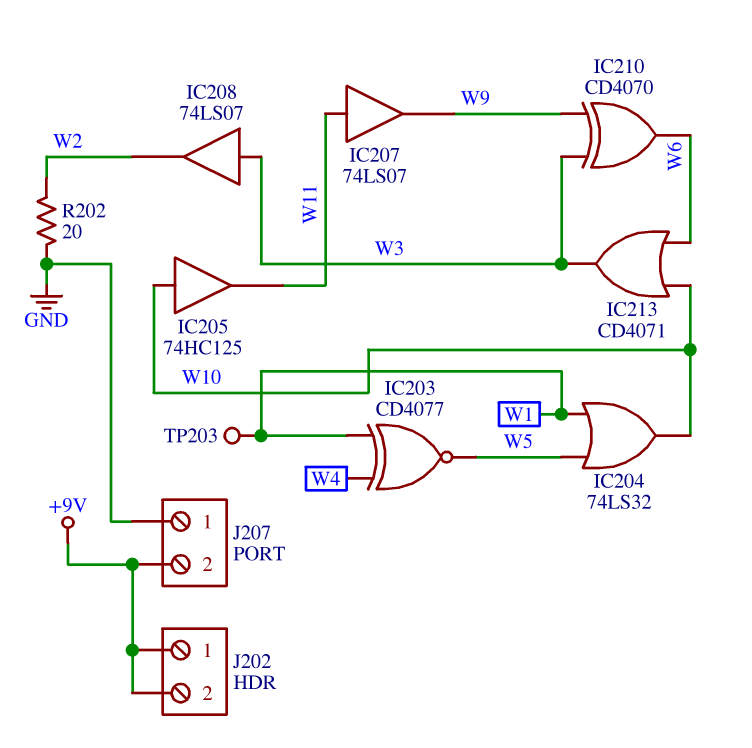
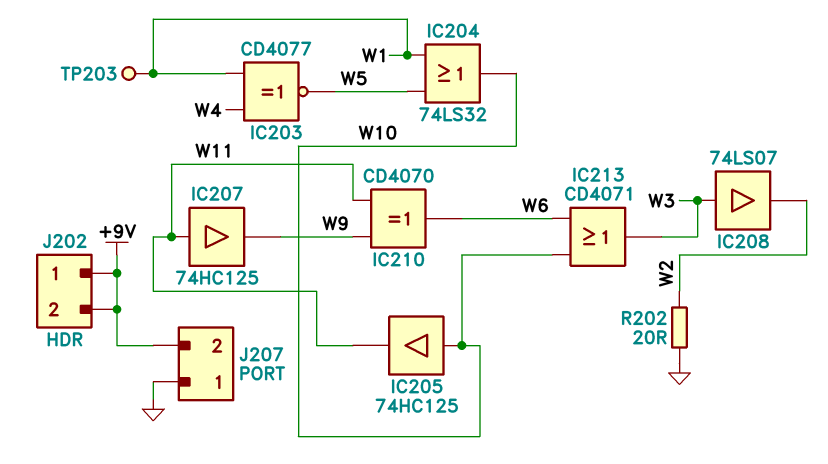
IC207: buffer 74LS07 (in W11, out W9) -> buffer 74HC125 (in W11, out W9)
IC210: XOR CD4070 (in W3, in W9, out W6) -> XOR CD4070 (in W9, in W11, out W6)

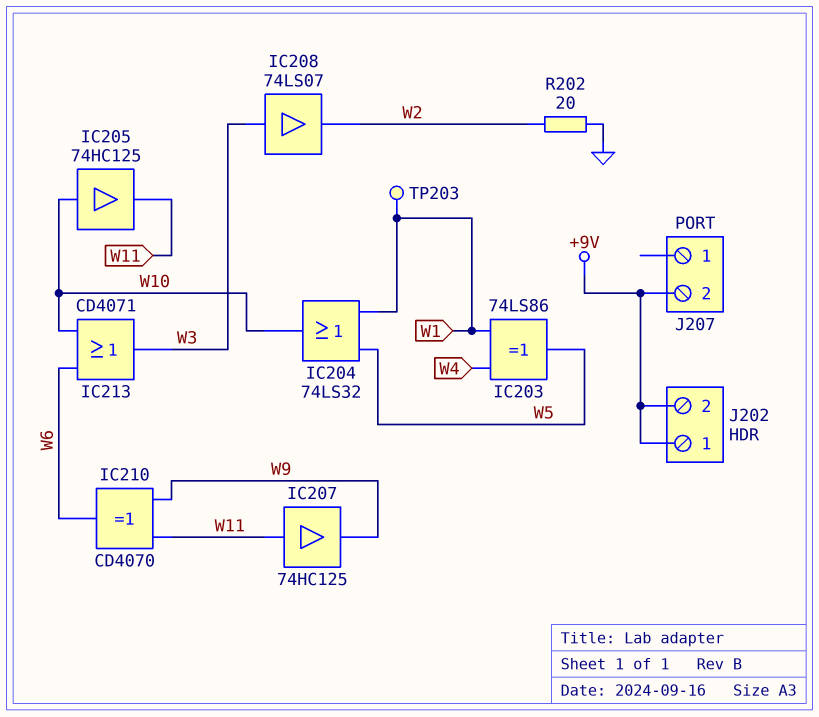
IC203: XNOR CD4077 (in W1, in W4, out W5) -> XOR 74LS86 (in W1, in W4, out W5)
J207 pin 1: GND -> none

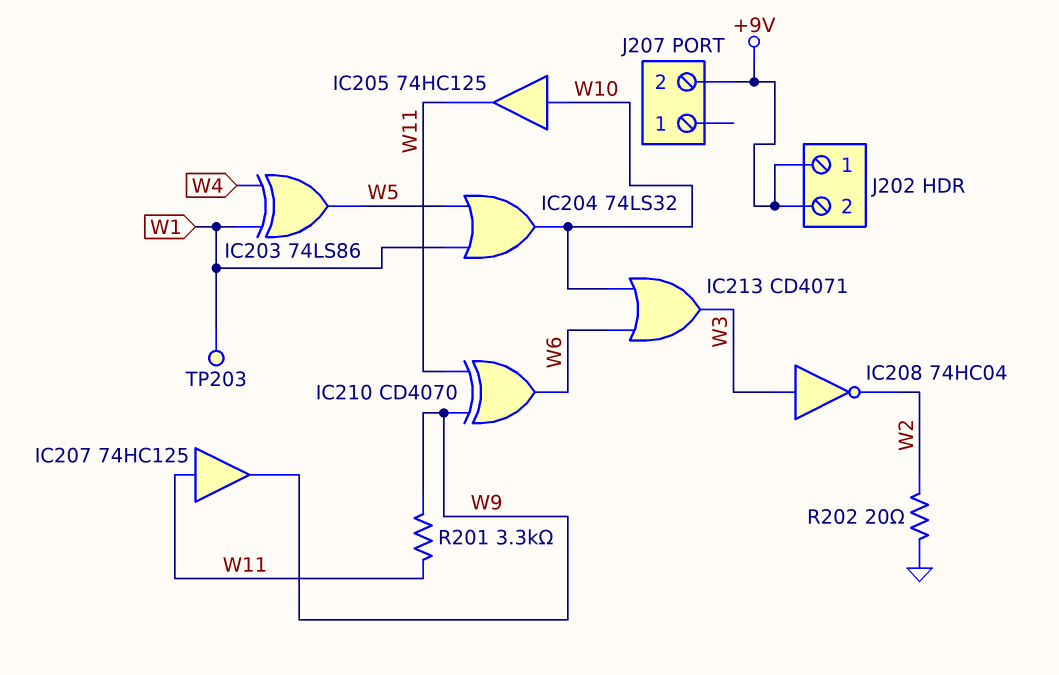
IC208: buffer 74LS07 (in W3, out W2) -> NOT 74HC04 (in W3, out W2)
R201: none -> 3.3k (W9, W11)

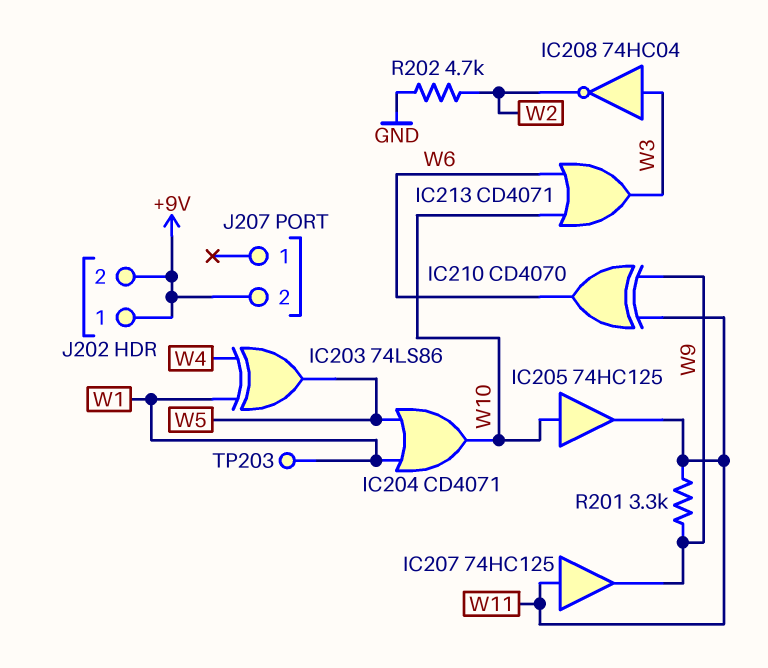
IC204: OR 74LS32 (in W1, in W5, out W10) -> OR CD4071 (in W1, in W5, out W10)
R202: 20 (GND, W2) -> 4.7k (GND, W2)

